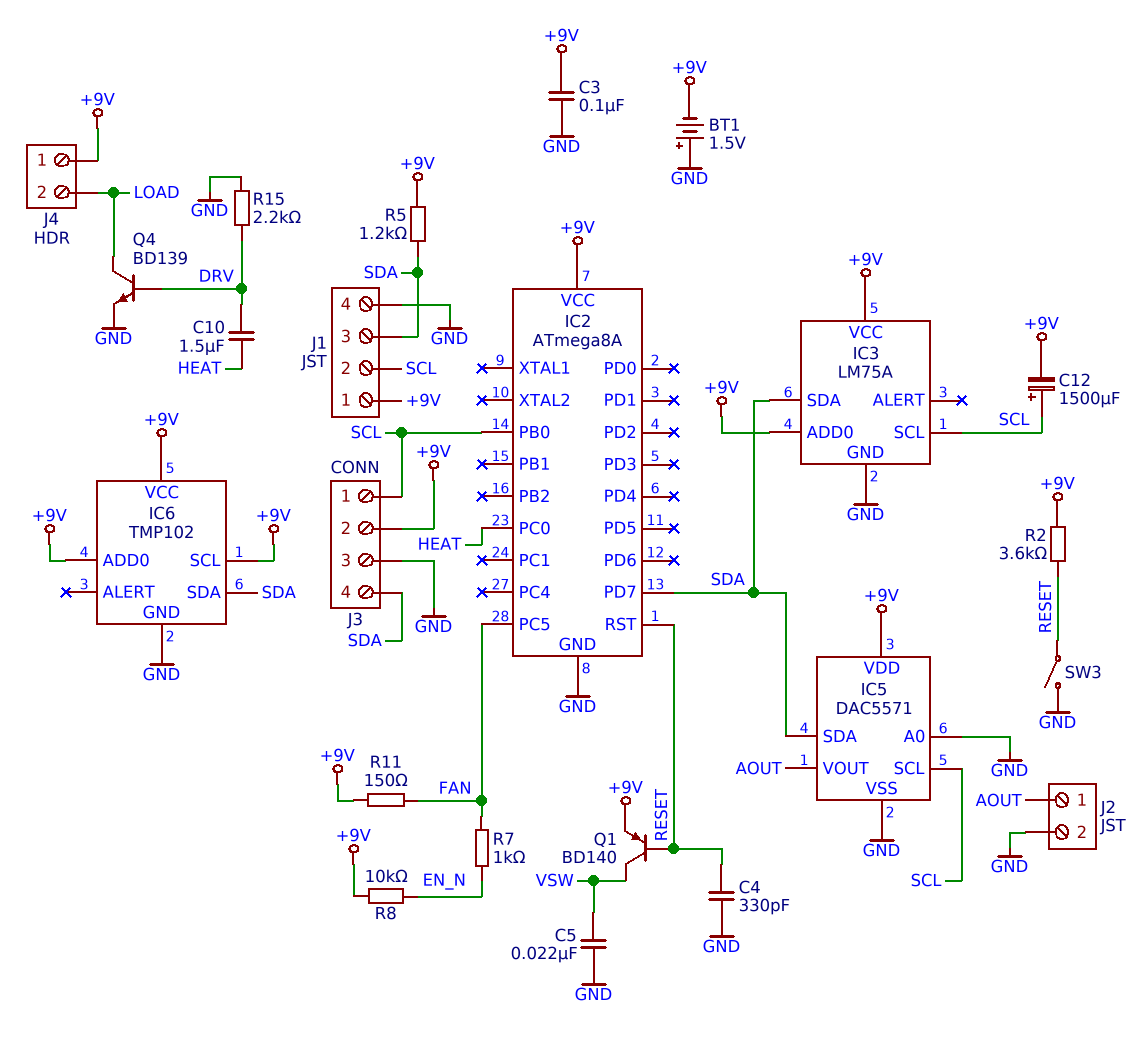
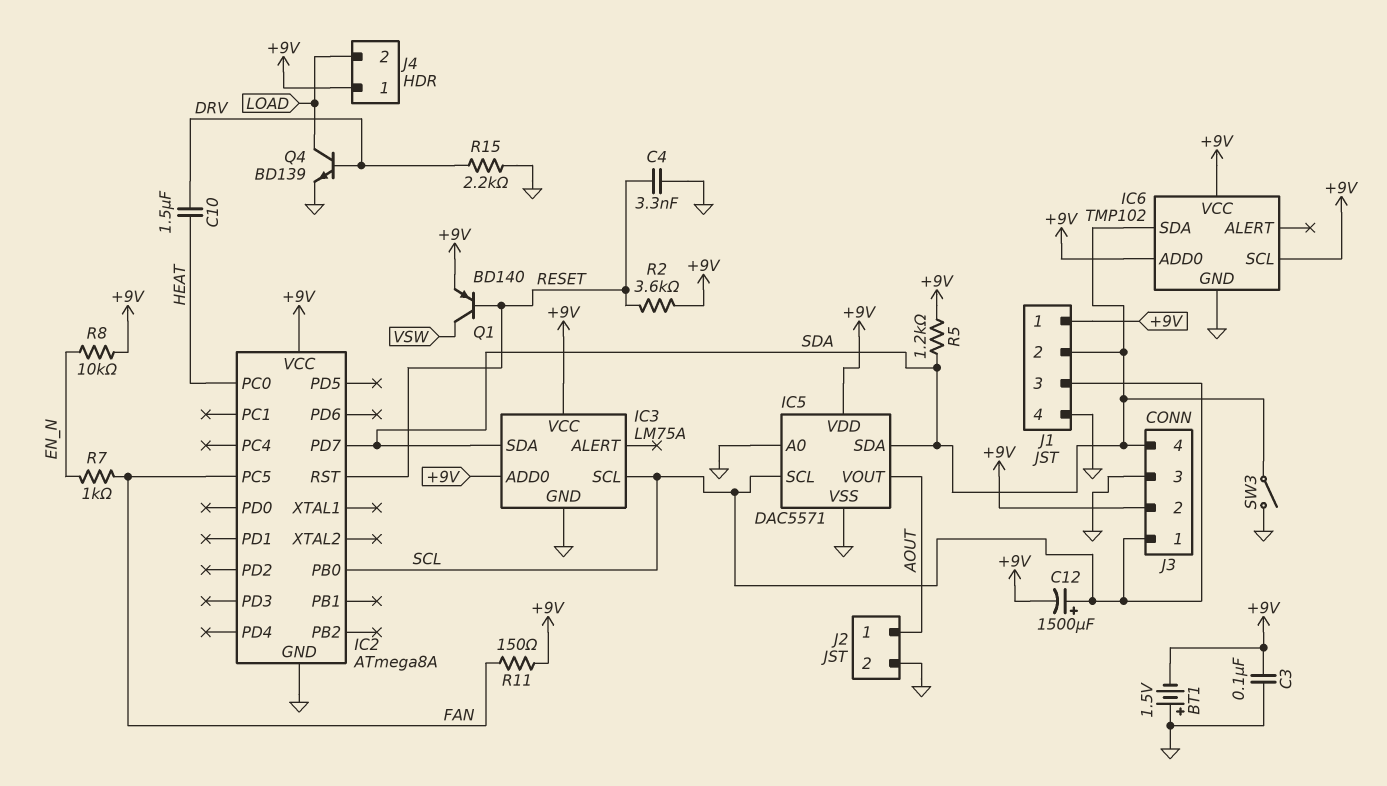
C4: 330pF (GND, RESET) -> 3.3nF (GND, RESET)
C5: 22nF (GND, VSW) -> none
J1 pin 2: SCL -> SDA
J1 pin 3: SDA -> SCL
SW3: switch (GND, RESET) -> switch (GND, SDA)

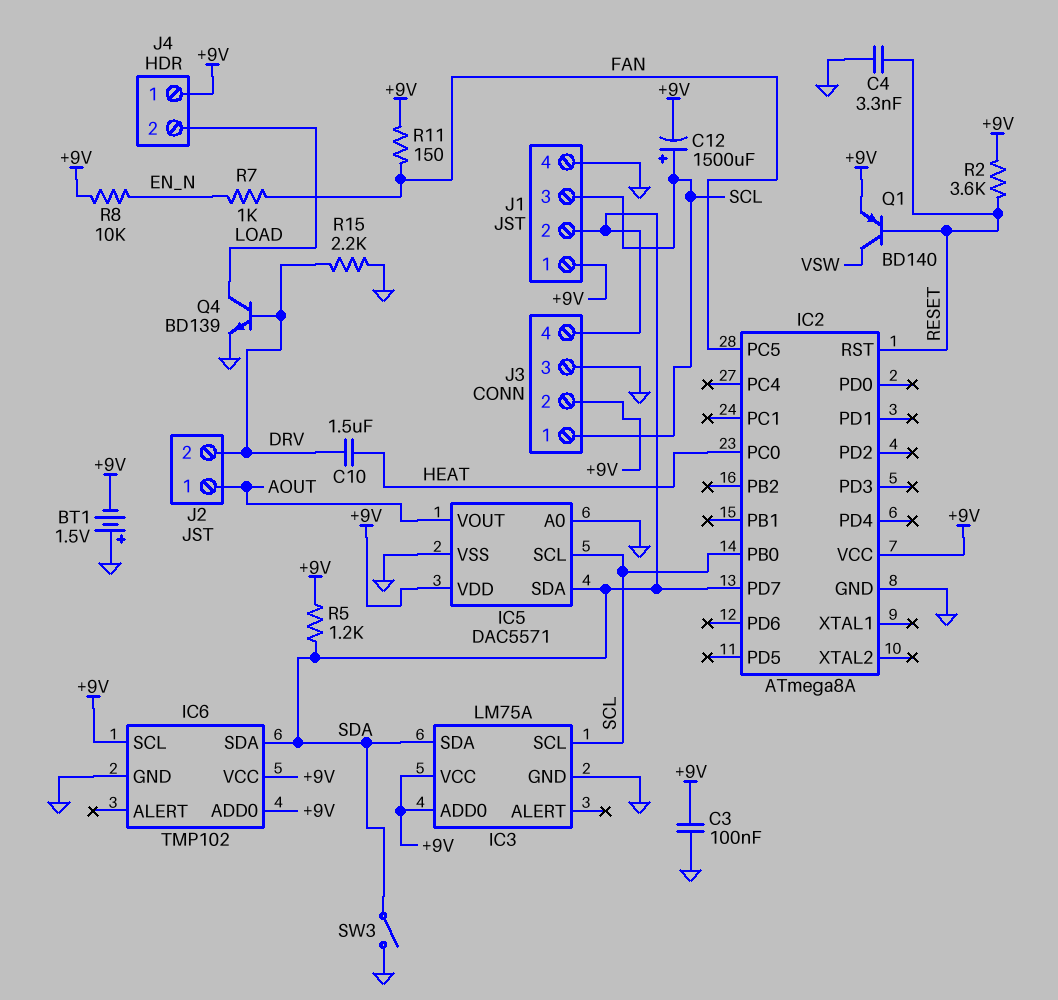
J2 pin 2: GND -> DRV

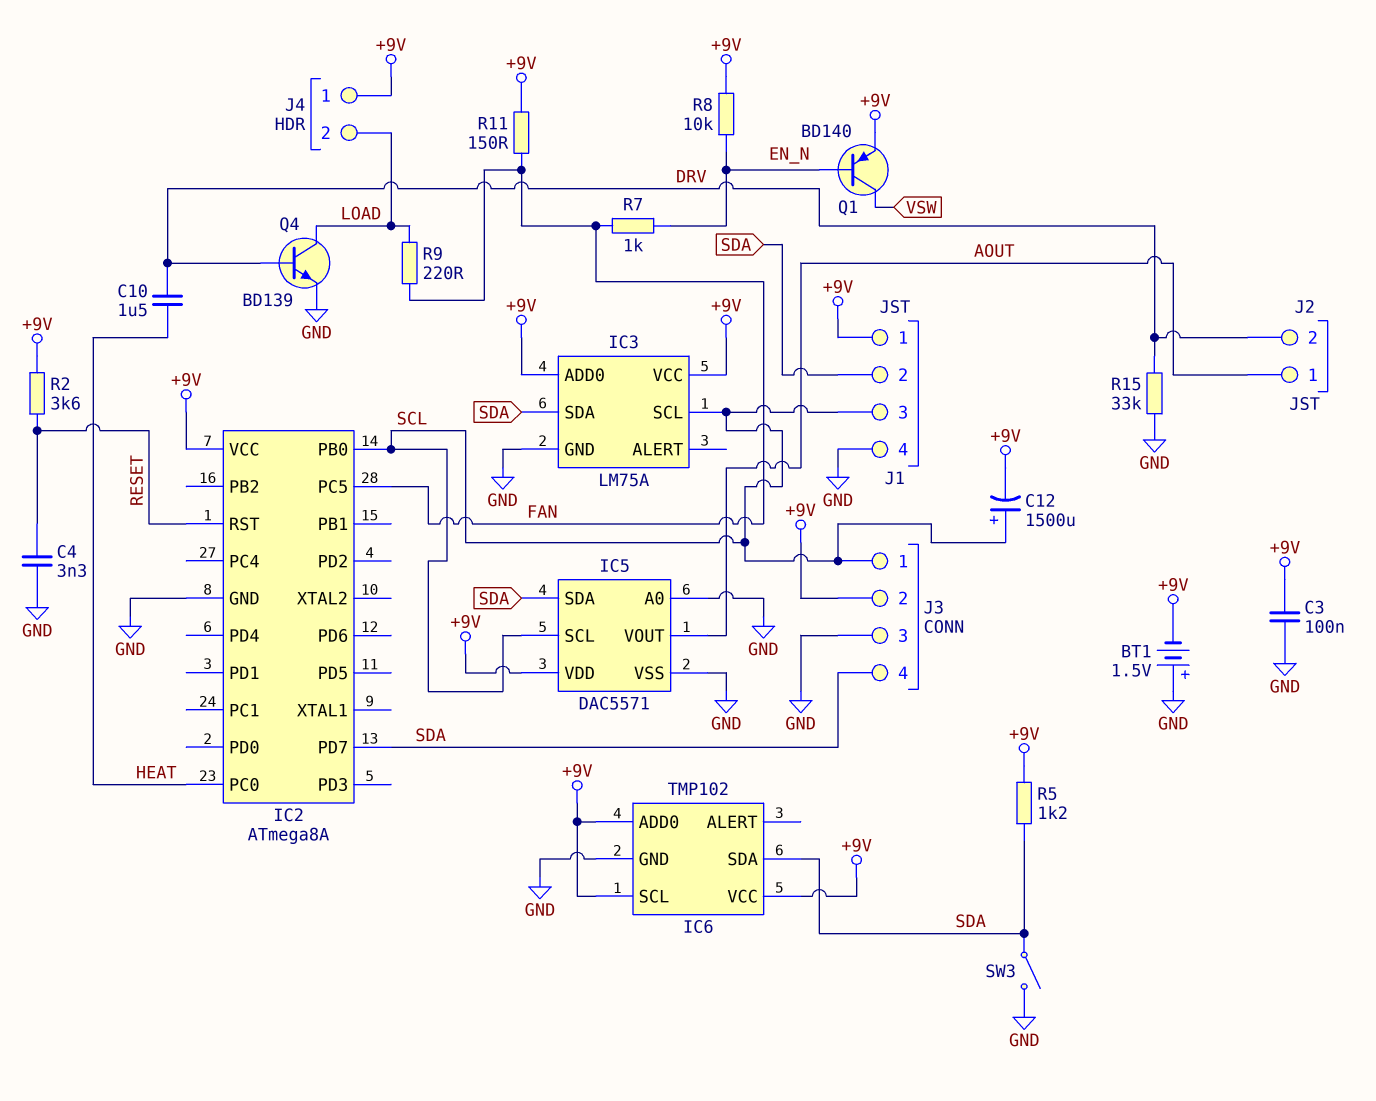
Q1: PNP BD140 (B RESET, C VSW, E +9V) -> PNP BD140 (B EN_N, C VSW, E +9V)
R9: none -> 220 (FAN, LOAD)
R15: 2.2k (DRV, GND) -> 33k (DRV, GND)

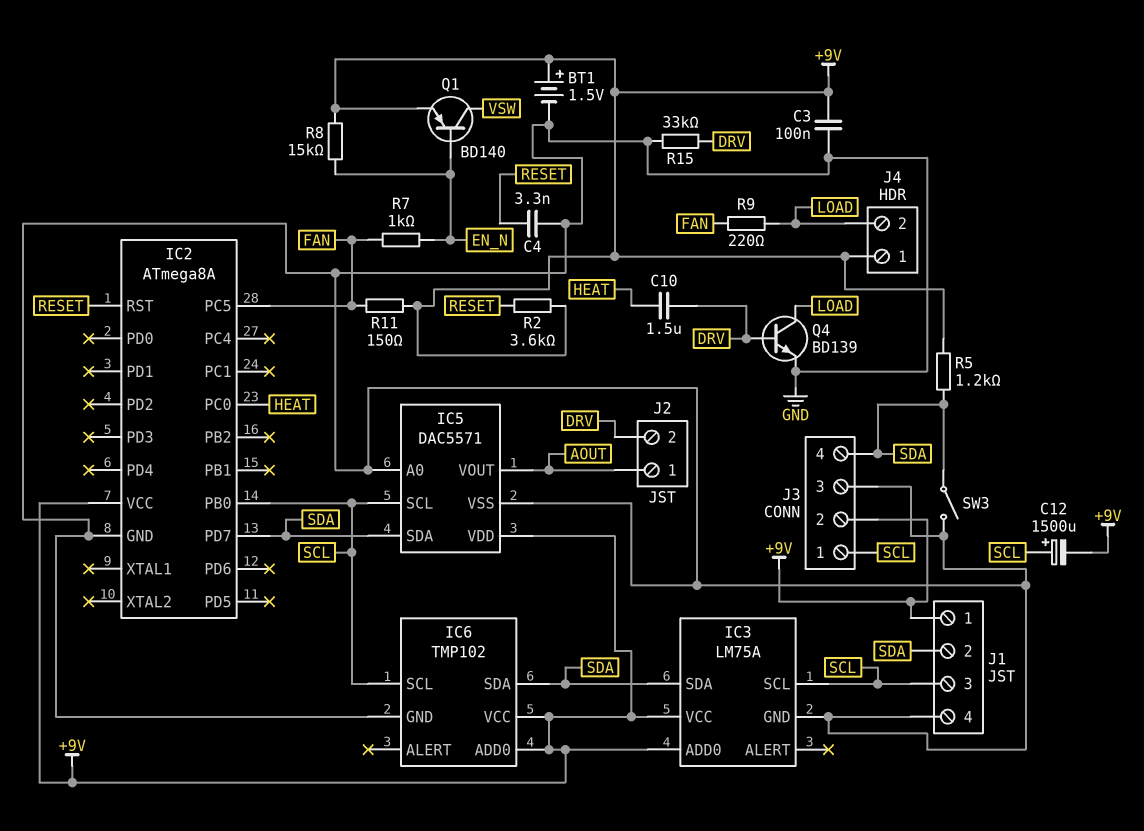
BT1: 1.5V (plus GND, minus +9V) -> 1.5V (plus +9V, minus GND)
IC6 pin SCL: +9V -> SCL
R8: 10k (+9V, EN_N) -> 15k (+9V, EN_N)

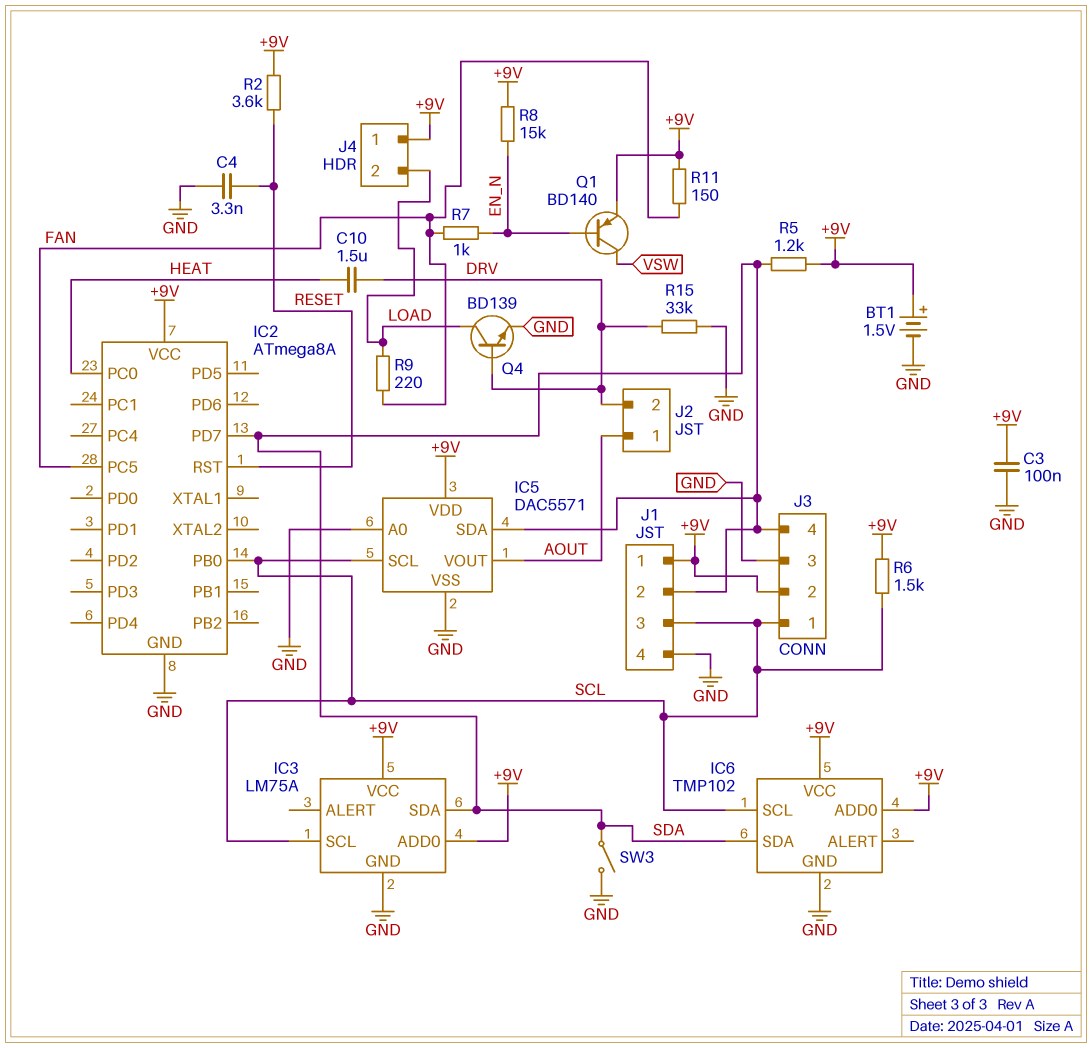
C12: 1500uF (plus SCL, minus +9V) -> none
R6: none -> 1.5k (+9V, SCL)

